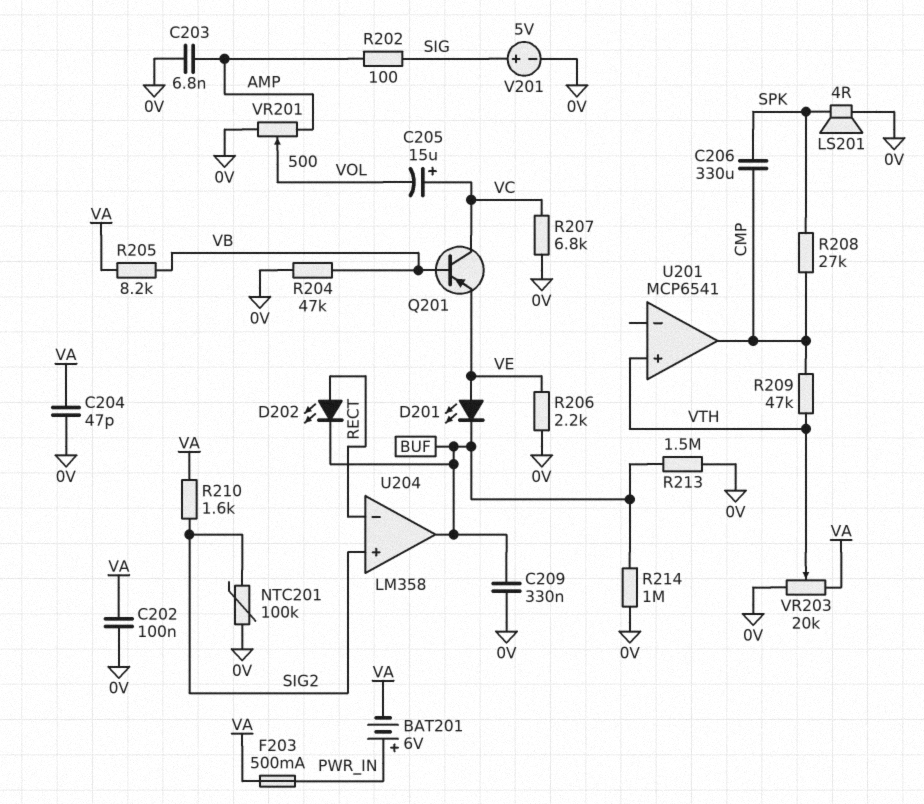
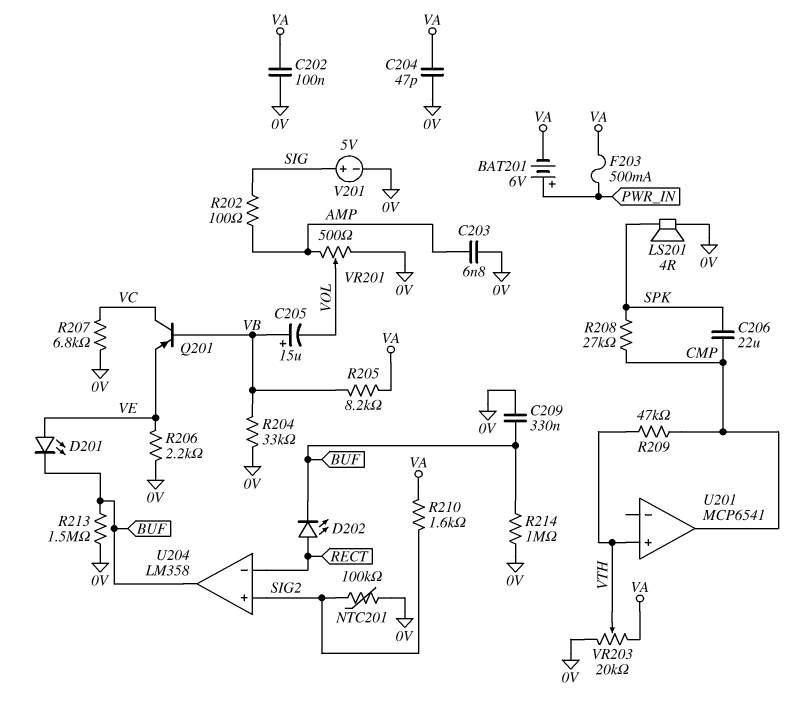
C205: 15uF (plus VC, minus VOL) -> 15uF (plus VB, minus VOL)
C206: 330uF (CMP, SPK) -> 22uF (CMP, SPK)
R204: 47k (0V, VB) -> 33k (0V, VB)

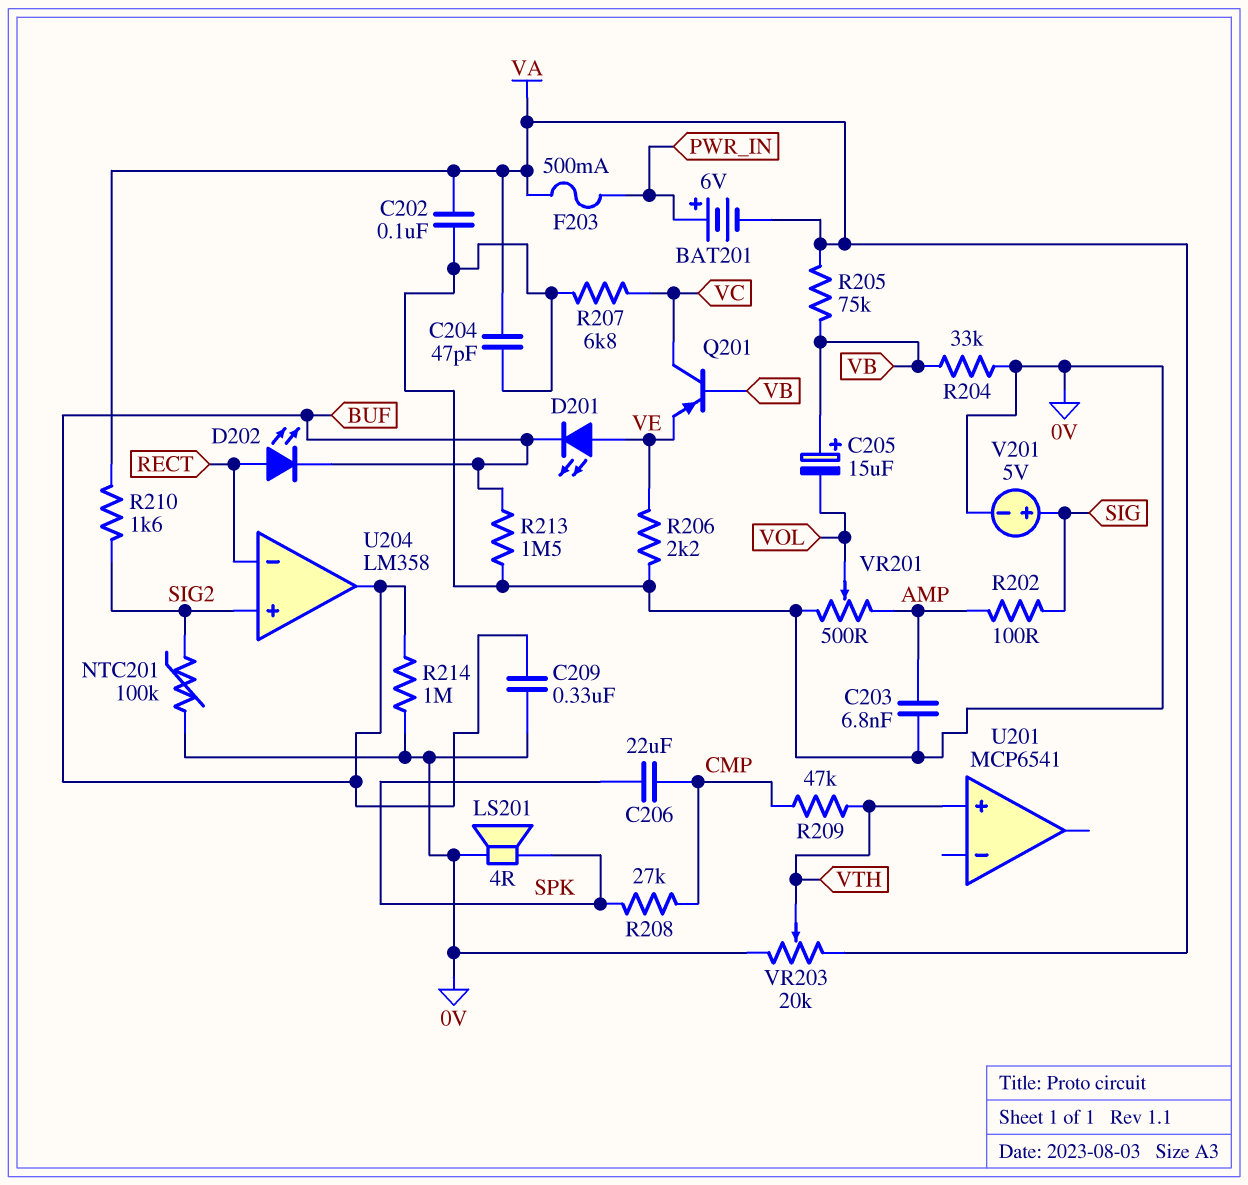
R205: 8.2k (VA, VB) -> 75k (VA, VB)
U201 pin out: CMP -> none

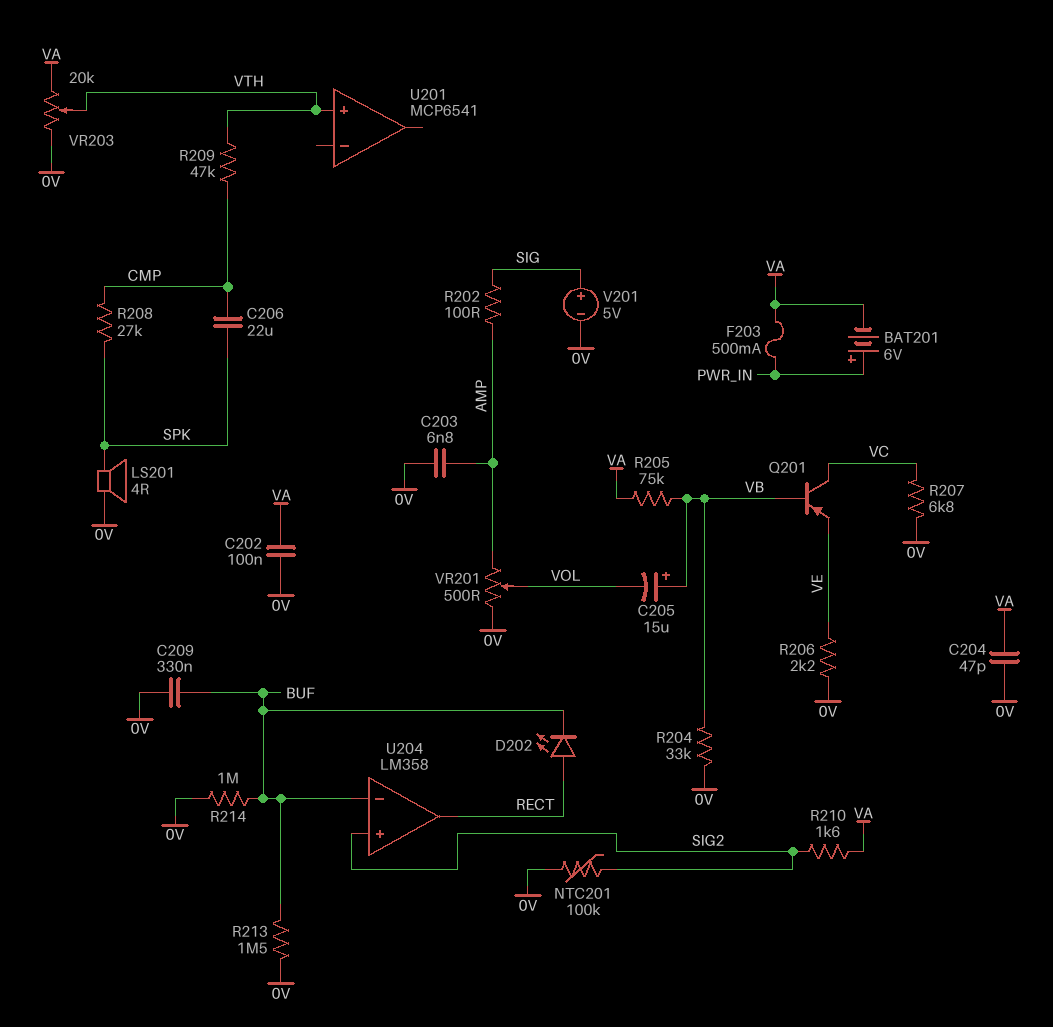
D201: LED (A VE, K BUF) -> none
U204 pin in-: RECT -> BUF
U204 pin out: BUF -> RECT

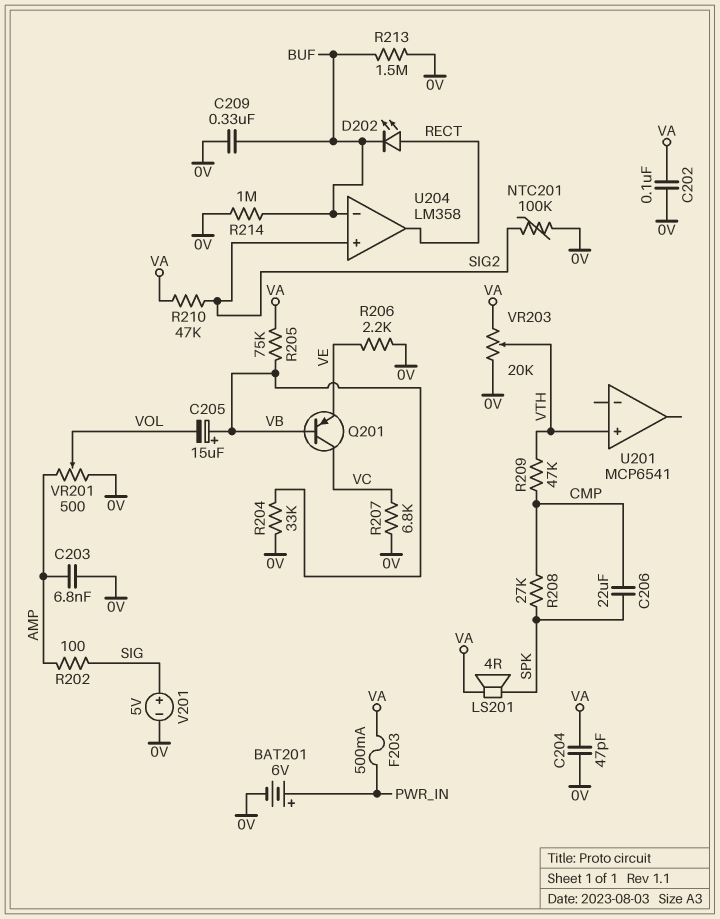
BAT201: 6V (plus PWR_IN, minus VA) -> 6V (plus PWR_IN, minus 0V)
LS201: speaker 4R (0V, SPK) -> speaker 4R (SPK, VA)
R210: 1.6k (SIG2, VA) -> 47k (SIG2, VA)

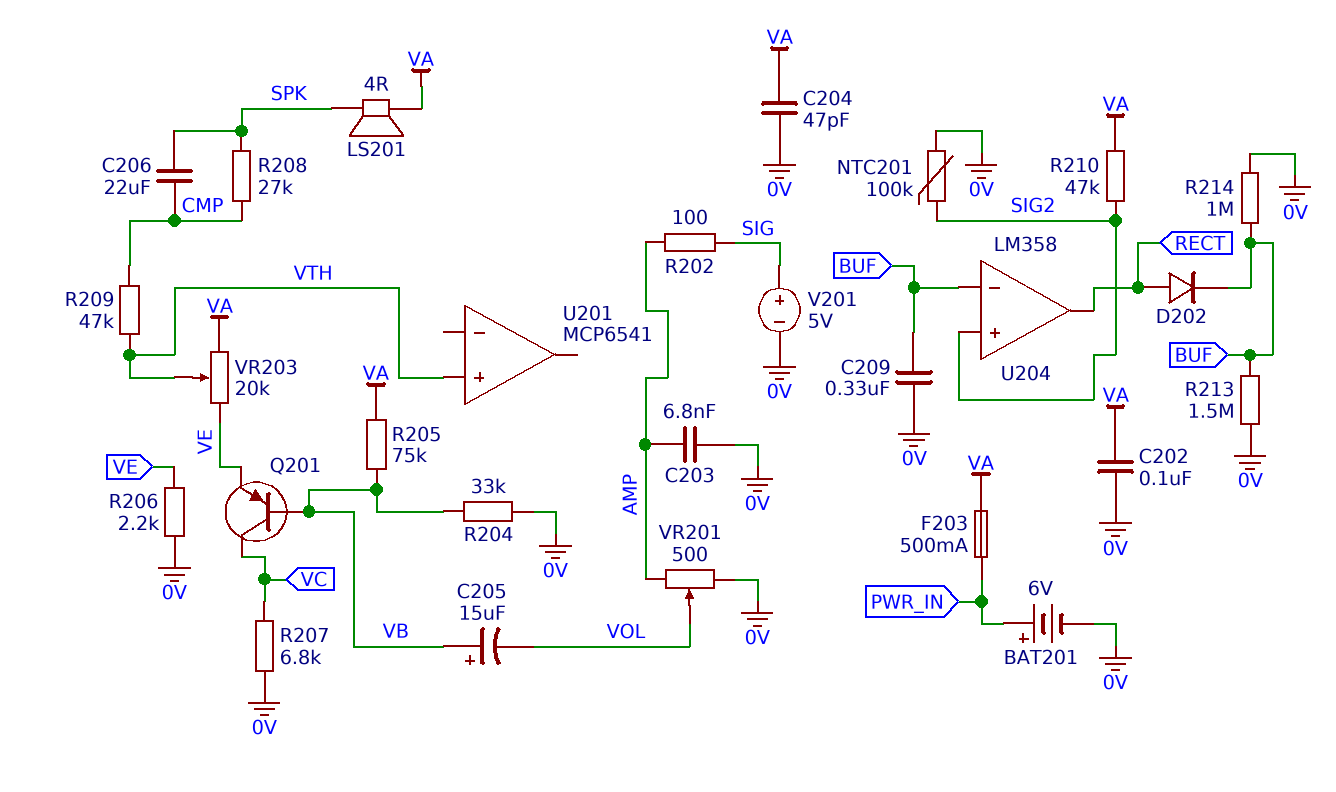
D202: LED (A RECT, K BUF) -> diode (A RECT, K BUF)
VR203: 20k (0V, VA, wiper VTH) -> 20k (VA, VE, wiper VTH)

